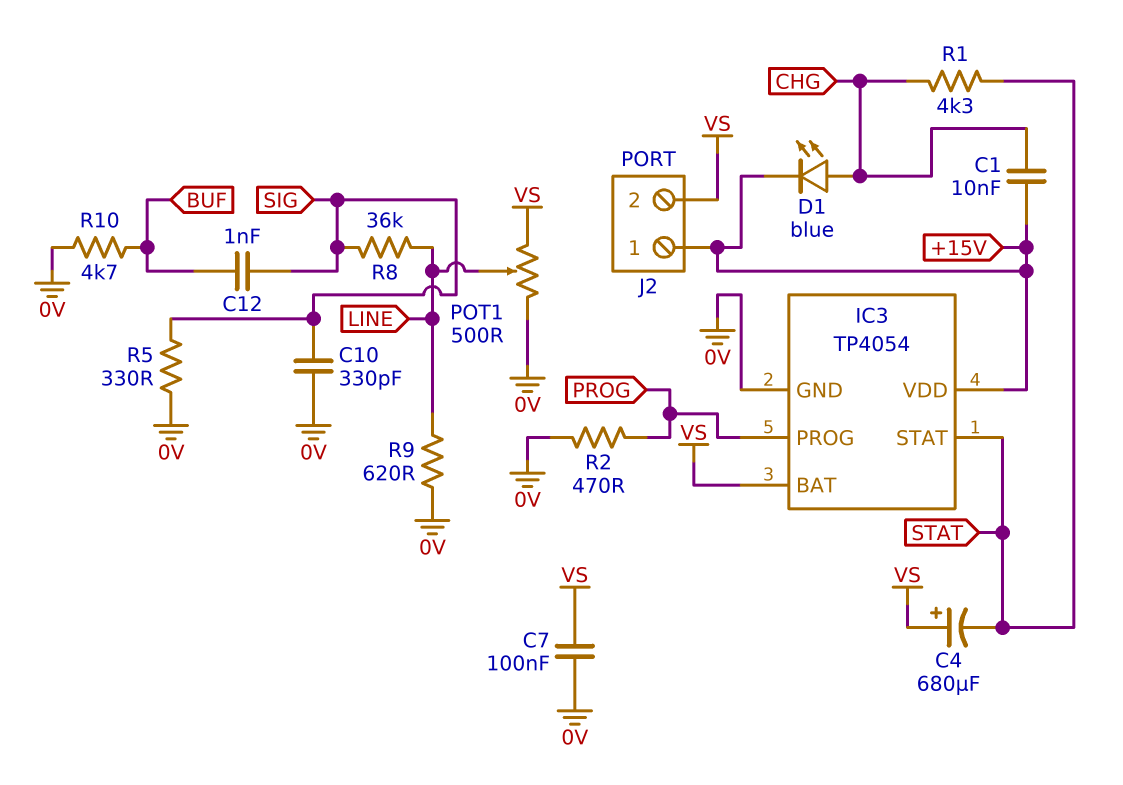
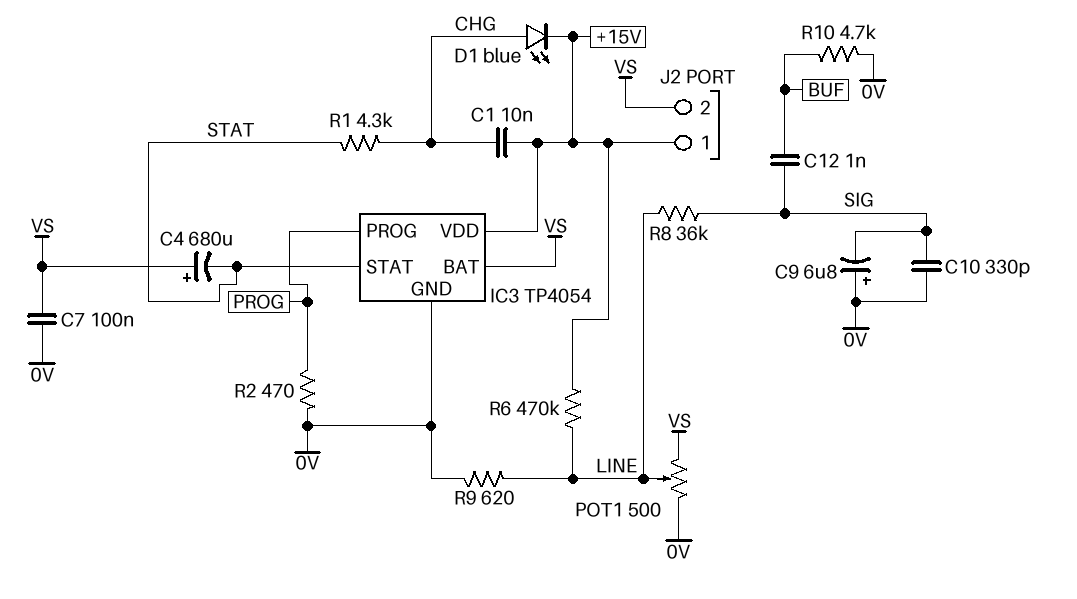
C9: none -> 6.8uF (plus 0V, minus SIG)
R5: 330 (0V, SIG) -> none
R6: none -> 470k (+15V, LINE)

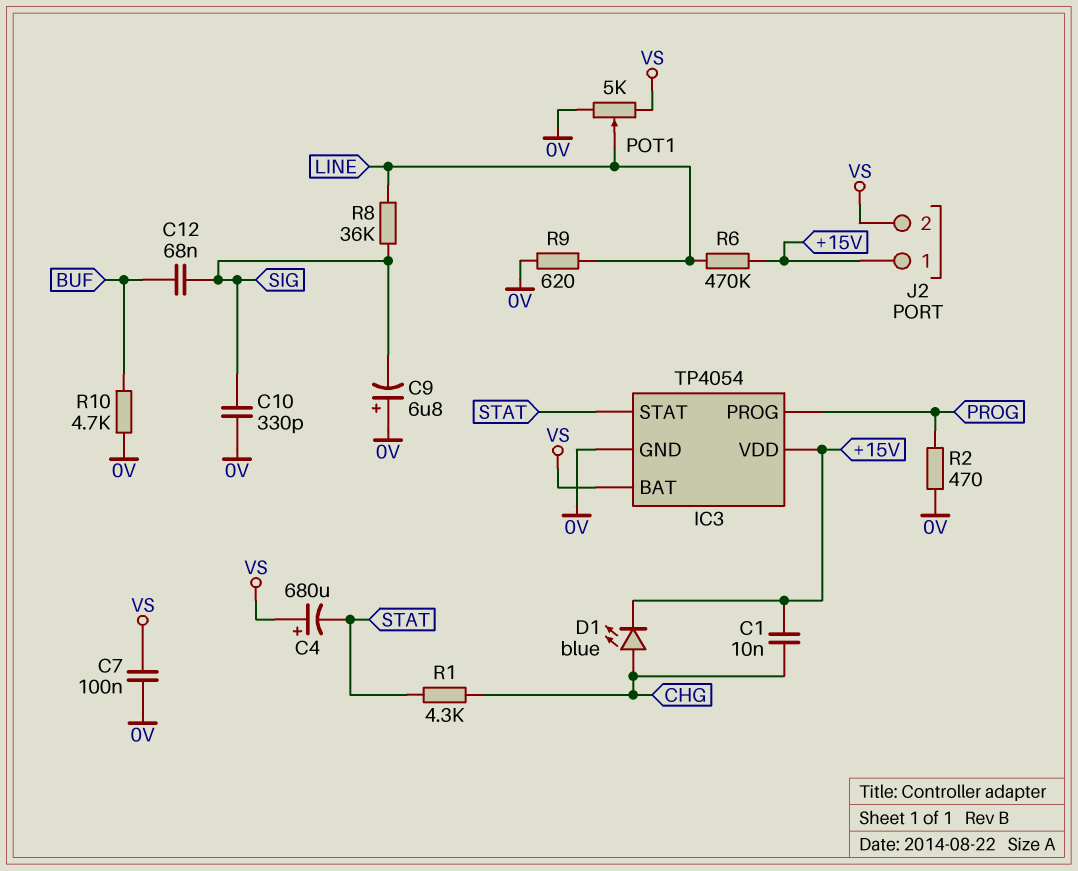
C12: 1nF (BUF, SIG) -> 68nF (BUF, SIG)
POT1: 500 (0V, VS, wiper LINE) -> 5k (0V, VS, wiper LINE)

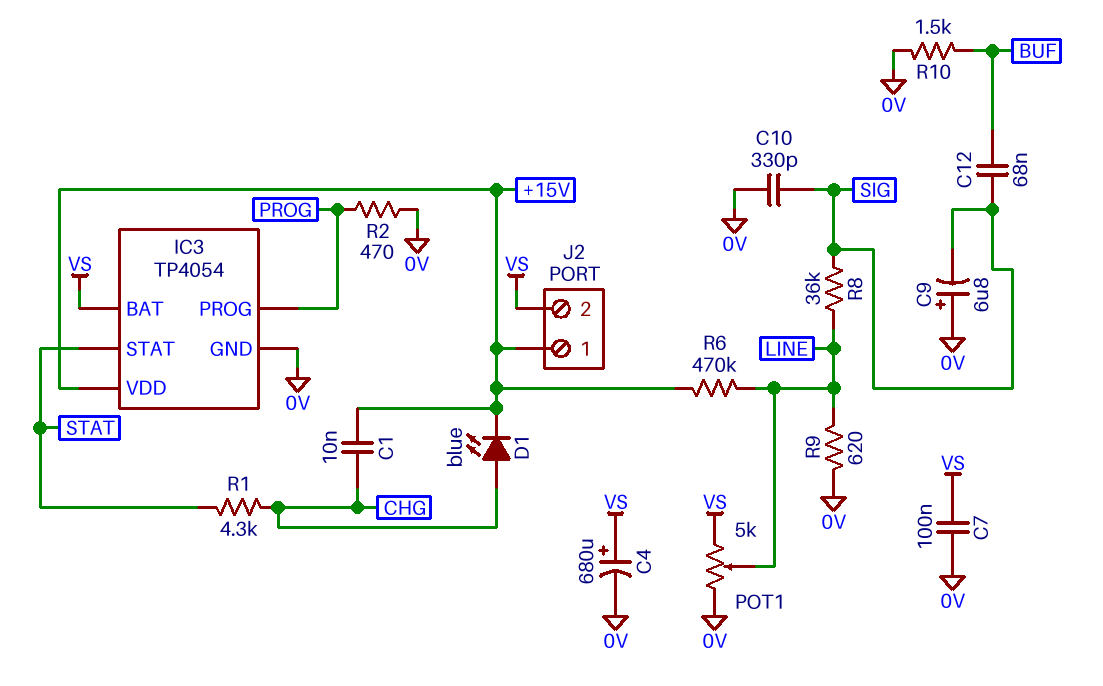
C4: 680uF (plus VS, minus STAT) -> 680uF (plus VS, minus 0V)
R10: 4.7k (0V, BUF) -> 1.5k (0V, BUF)

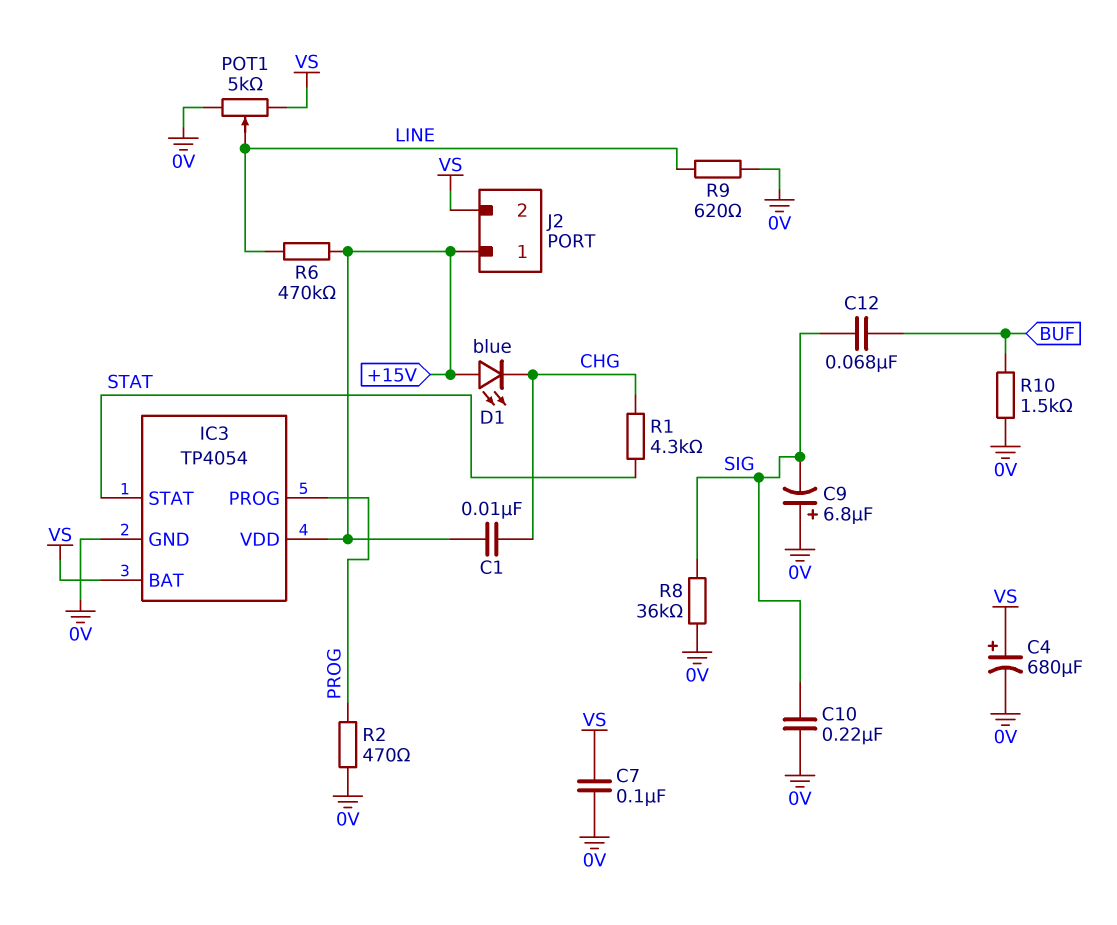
C10: 330pF (0V, SIG) -> 220nF (0V, SIG)
D1: LED blue (A CHG, K +15V) -> LED blue (A +15V, K CHG)
R8: 36k (LINE, SIG) -> 36k (0V, SIG)

